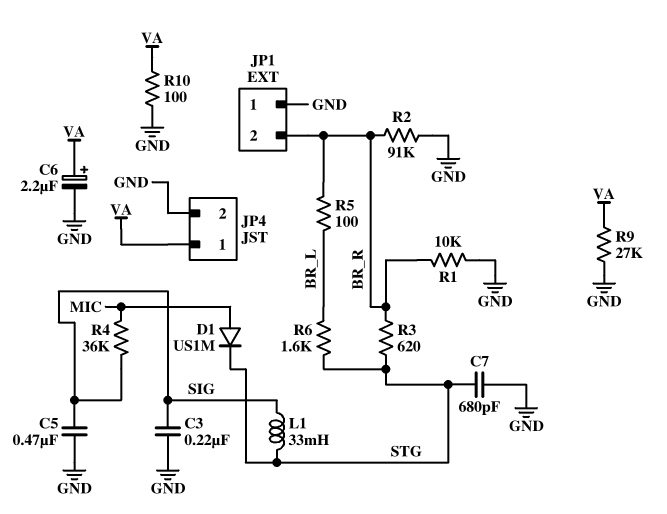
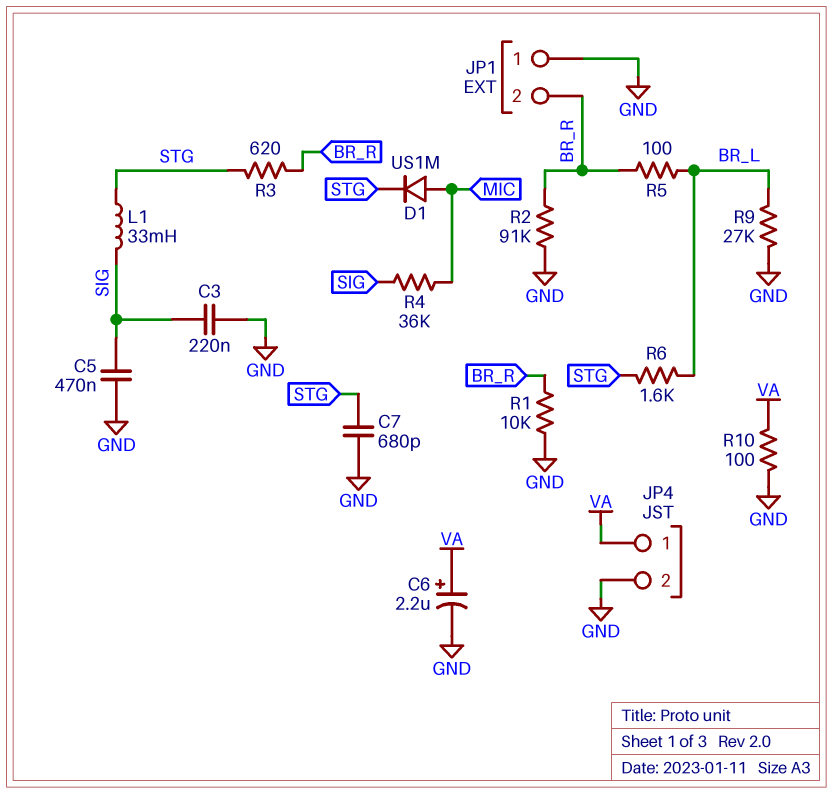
R9: 27k (GND, VA) -> 27k (BR_L, GND)

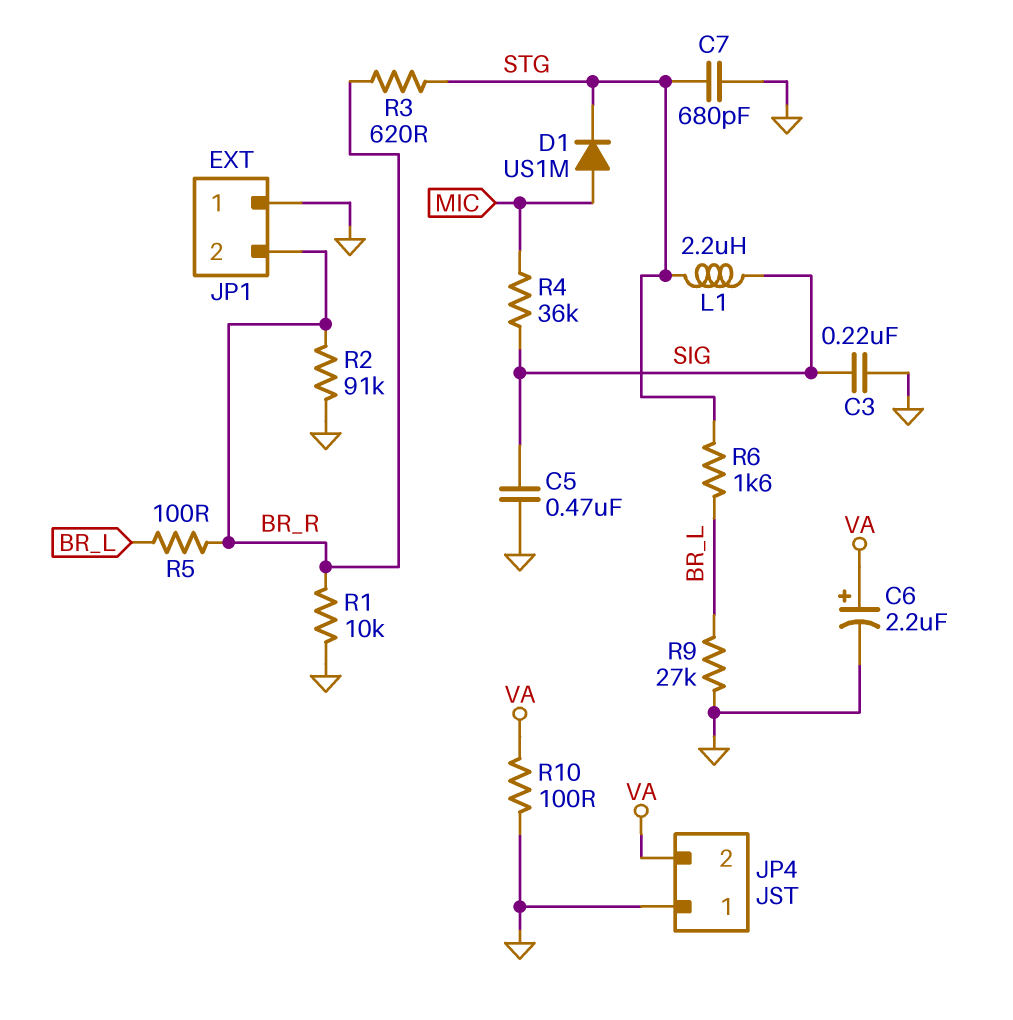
JP4 pin 1: VA -> GND
JP4 pin 2: GND -> VA
L1: 33mH (SIG, STG) -> 2.2uH (SIG, STG)

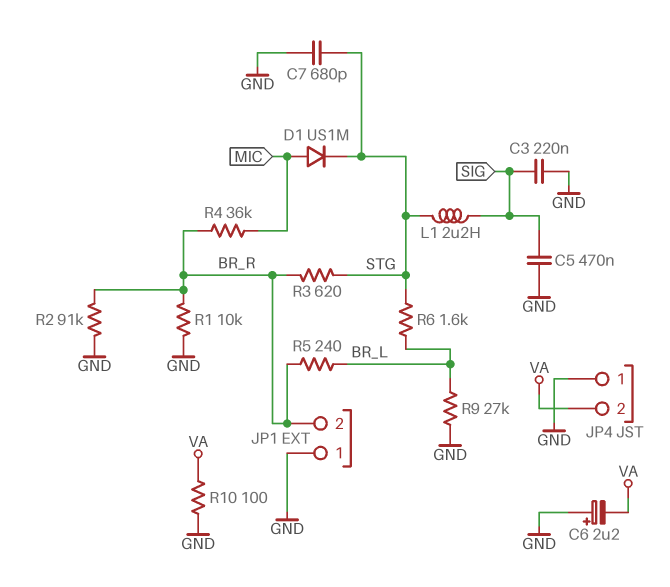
C6: 2.2uF (plus VA, minus GND) -> 2.2uF (plus GND, minus VA)
R4: 36k (MIC, SIG) -> 36k (BR_R, MIC)
R5: 100 (BR_L, BR_R) -> 240 (BR_L, BR_R)

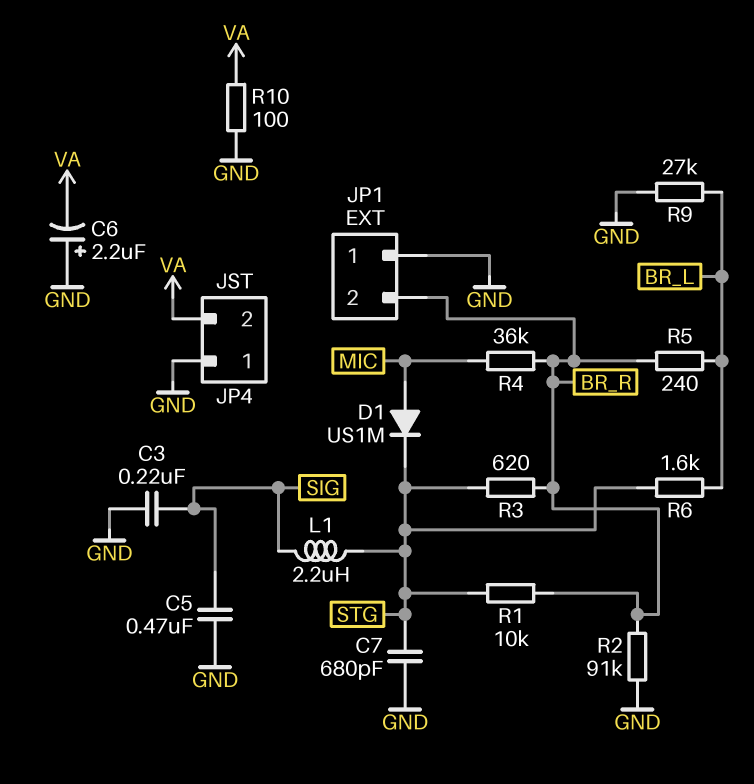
R1: 10k (BR_R, GND) -> 10k (BR_R, STG)

